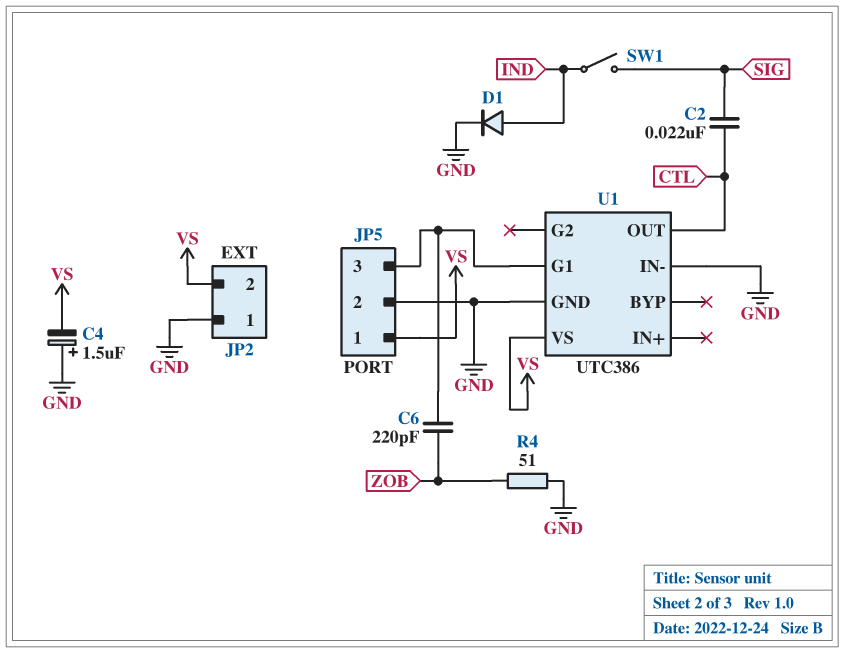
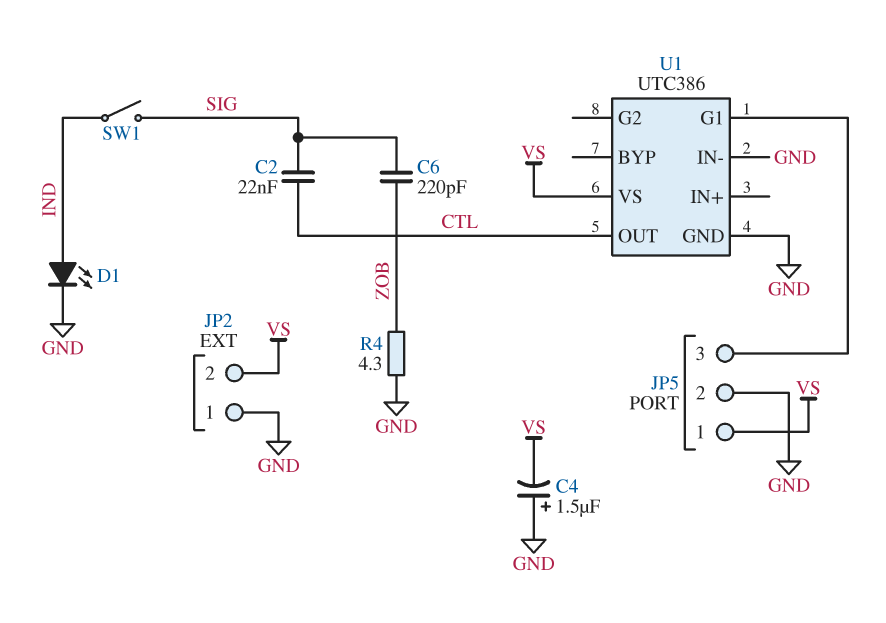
C6: 220pF (JP5/3, ZOB) -> 220pF (SIG, ZOB)
D1: diode (A IND, K GND) -> LED (A IND, K GND)
R4: 51 (GND, ZOB) -> 4.3 (GND, ZOB)

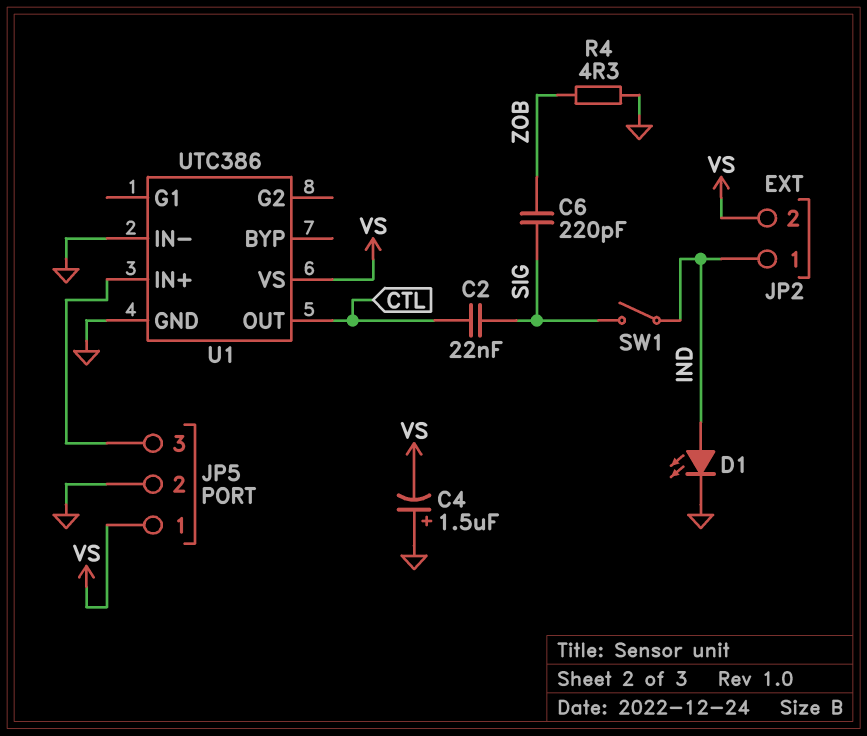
JP2 pin 1: GND -> IND
U1 pin G1: JP5/3 -> none
U1 pin IN+: none -> JP5/3

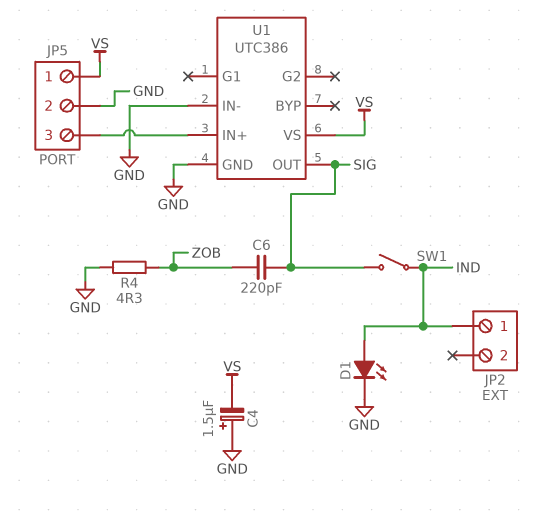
C2: 22nF (CTL, SIG) -> none
JP2 pin 2: VS -> none
U1 pin OUT: CTL -> SIG

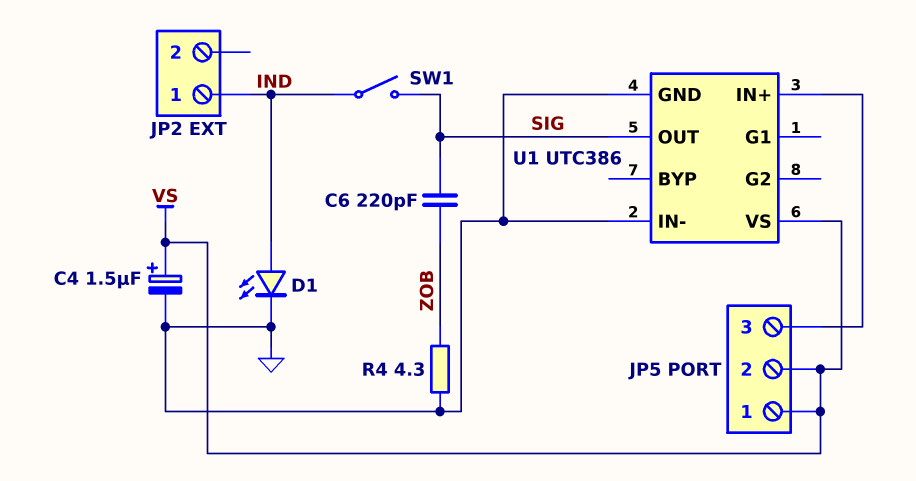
C4: 1.5uF (plus GND, minus VS) -> 1.5uF (plus VS, minus GND)
JP5 pin 2: GND -> VS

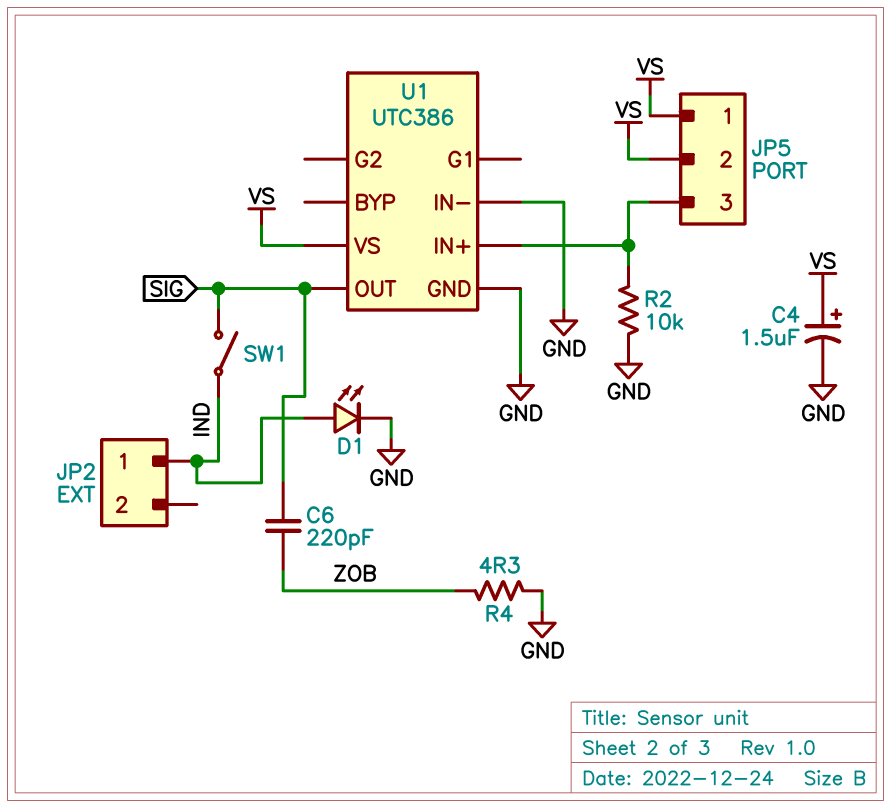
R2: none -> 10k (GND, JP5/3)

